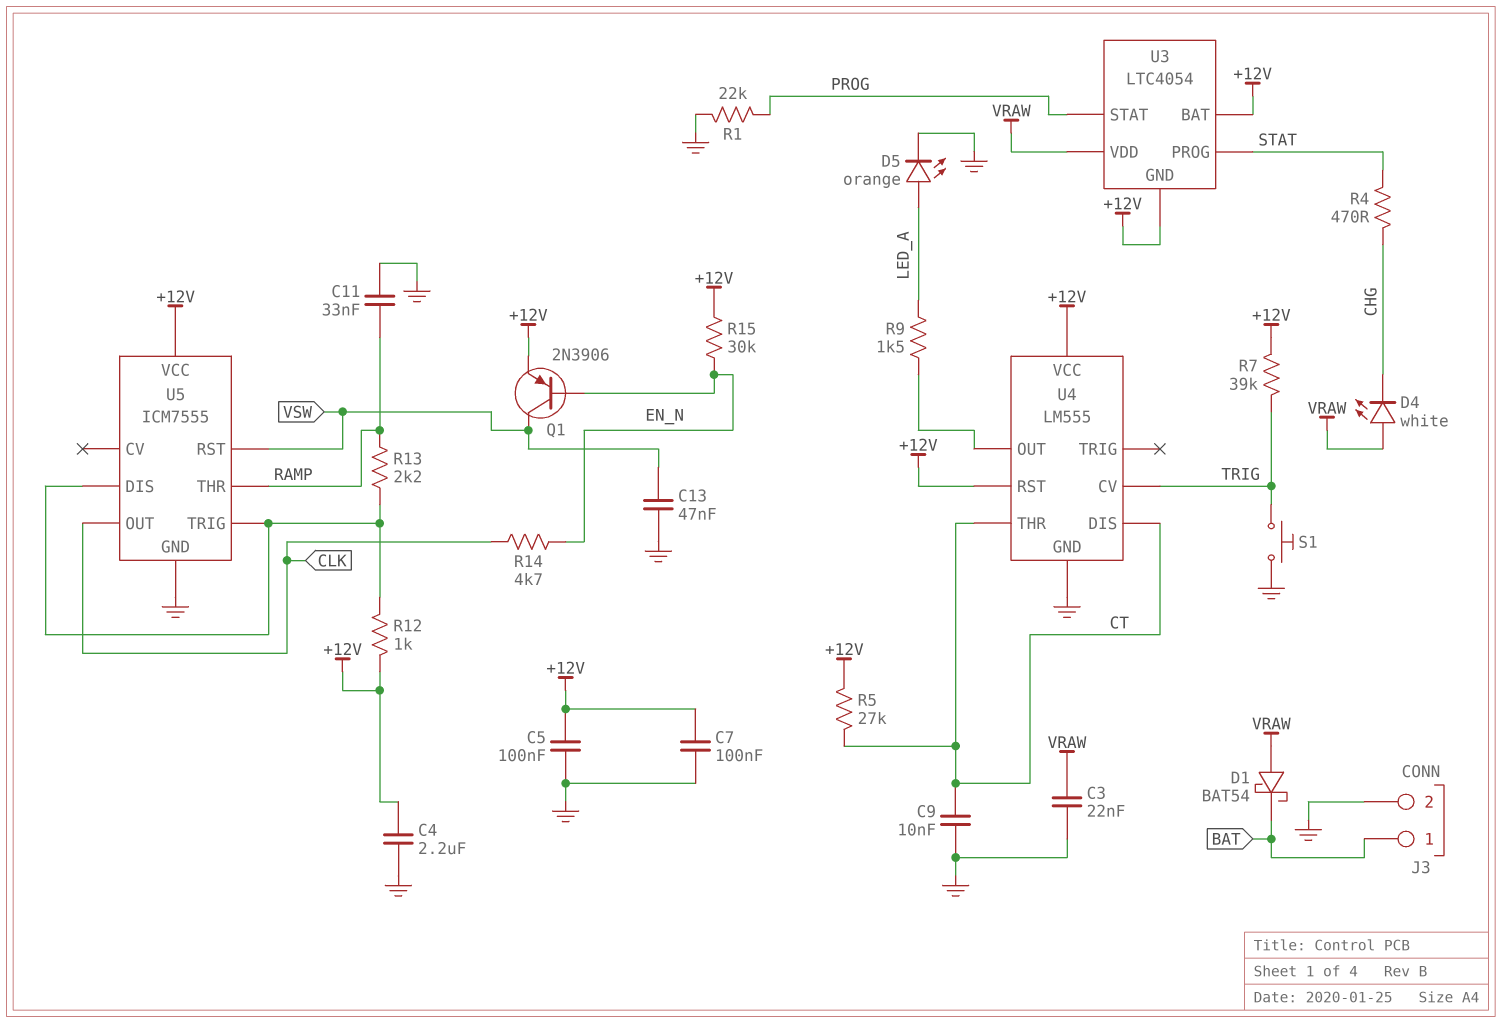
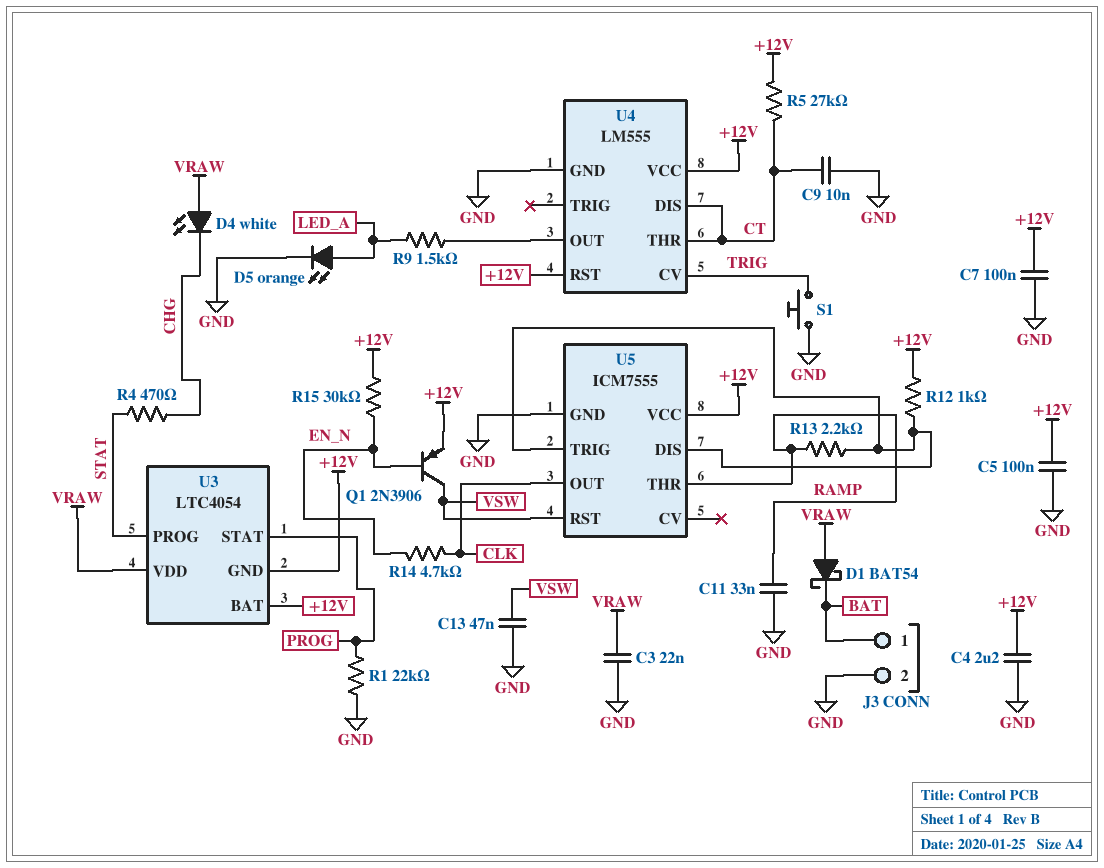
R7: 39k (+12V, TRIG) -> none

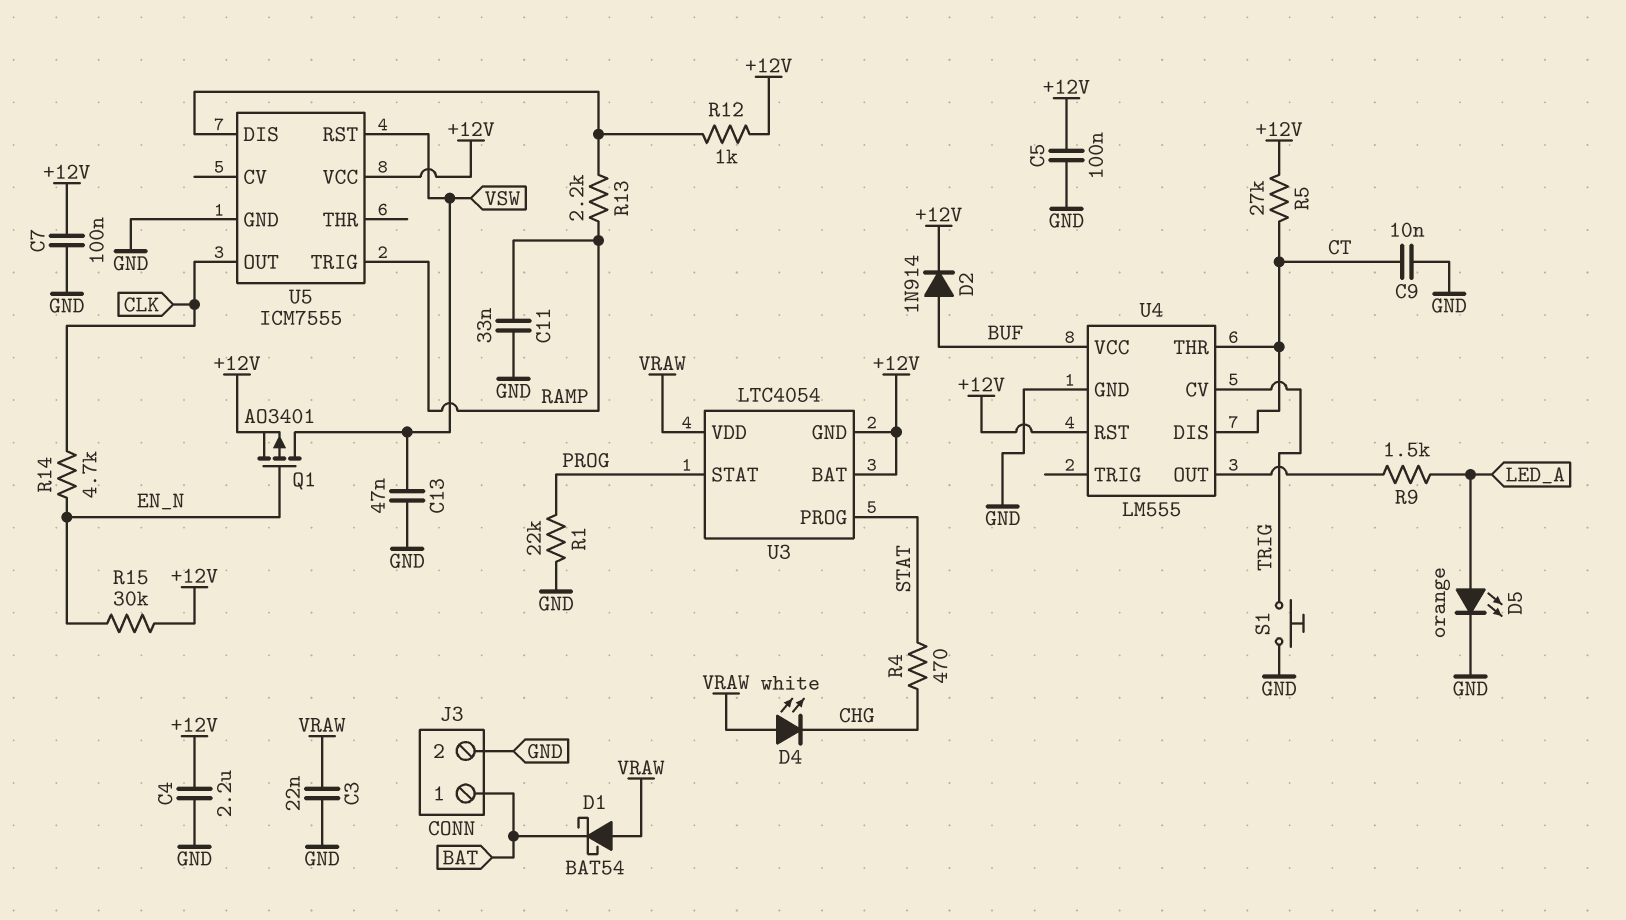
D2: none -> diode 1N914 (A BUF, K +12V)
Q1: PNP 2N3906 (B EN_N, C VSW, E +12V) -> PMOS AO3401 (G EN_N, D VSW, S +12V)
U4 pin VCC: +12V -> BUF
U5 pin THR: RAMP -> none
U5 pin TRIG: U5/DIS -> RAMP

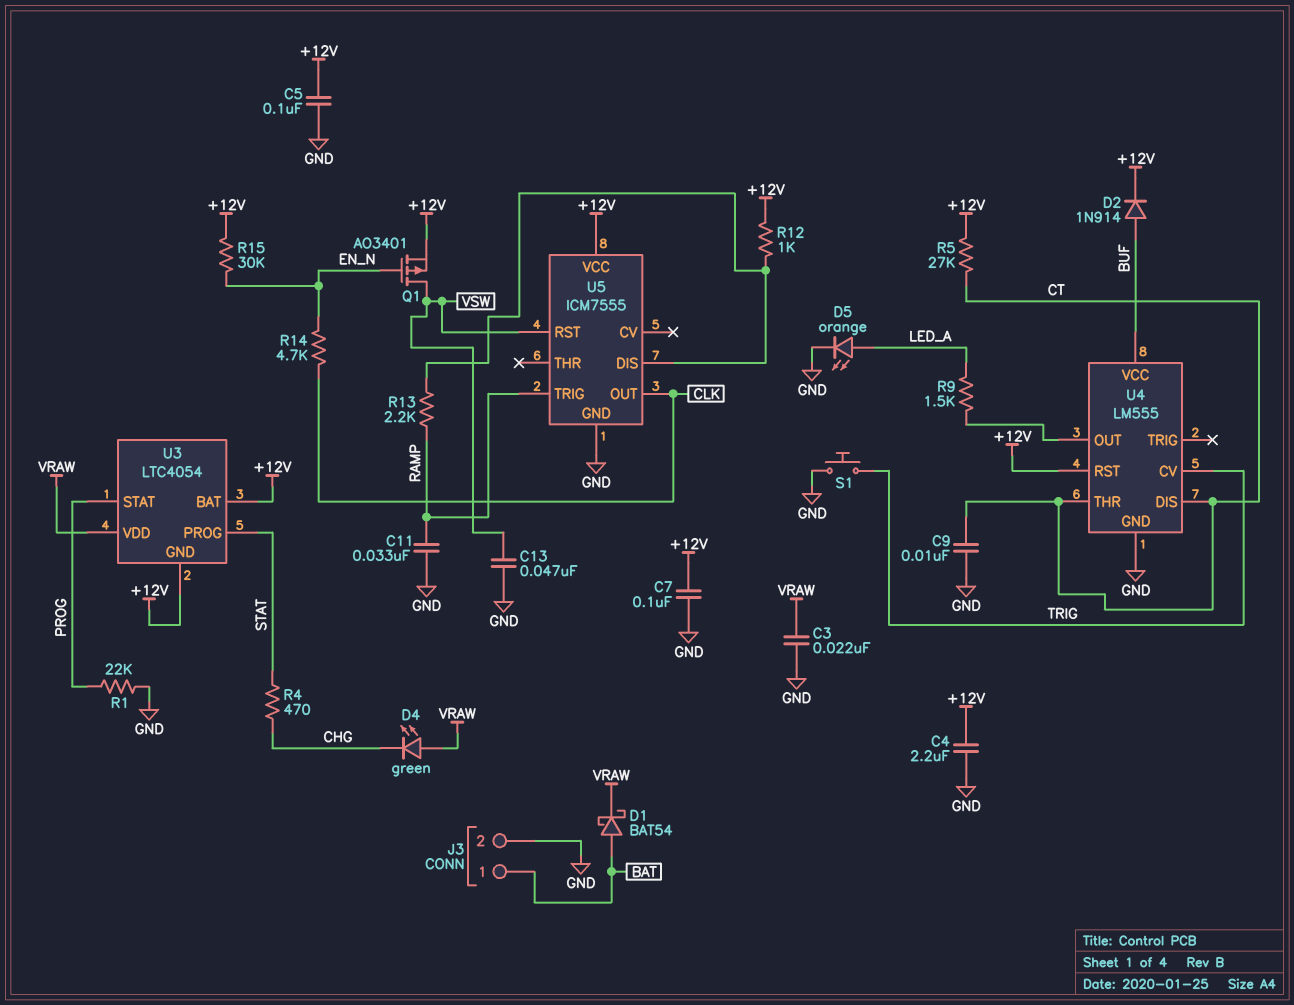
D1: schottky BAT54 (A VRAW, K BAT) -> schottky BAT54 (A BAT, K VRAW)
D4: LED white (A VRAW, K CHG) -> LED green (A VRAW, K CHG)

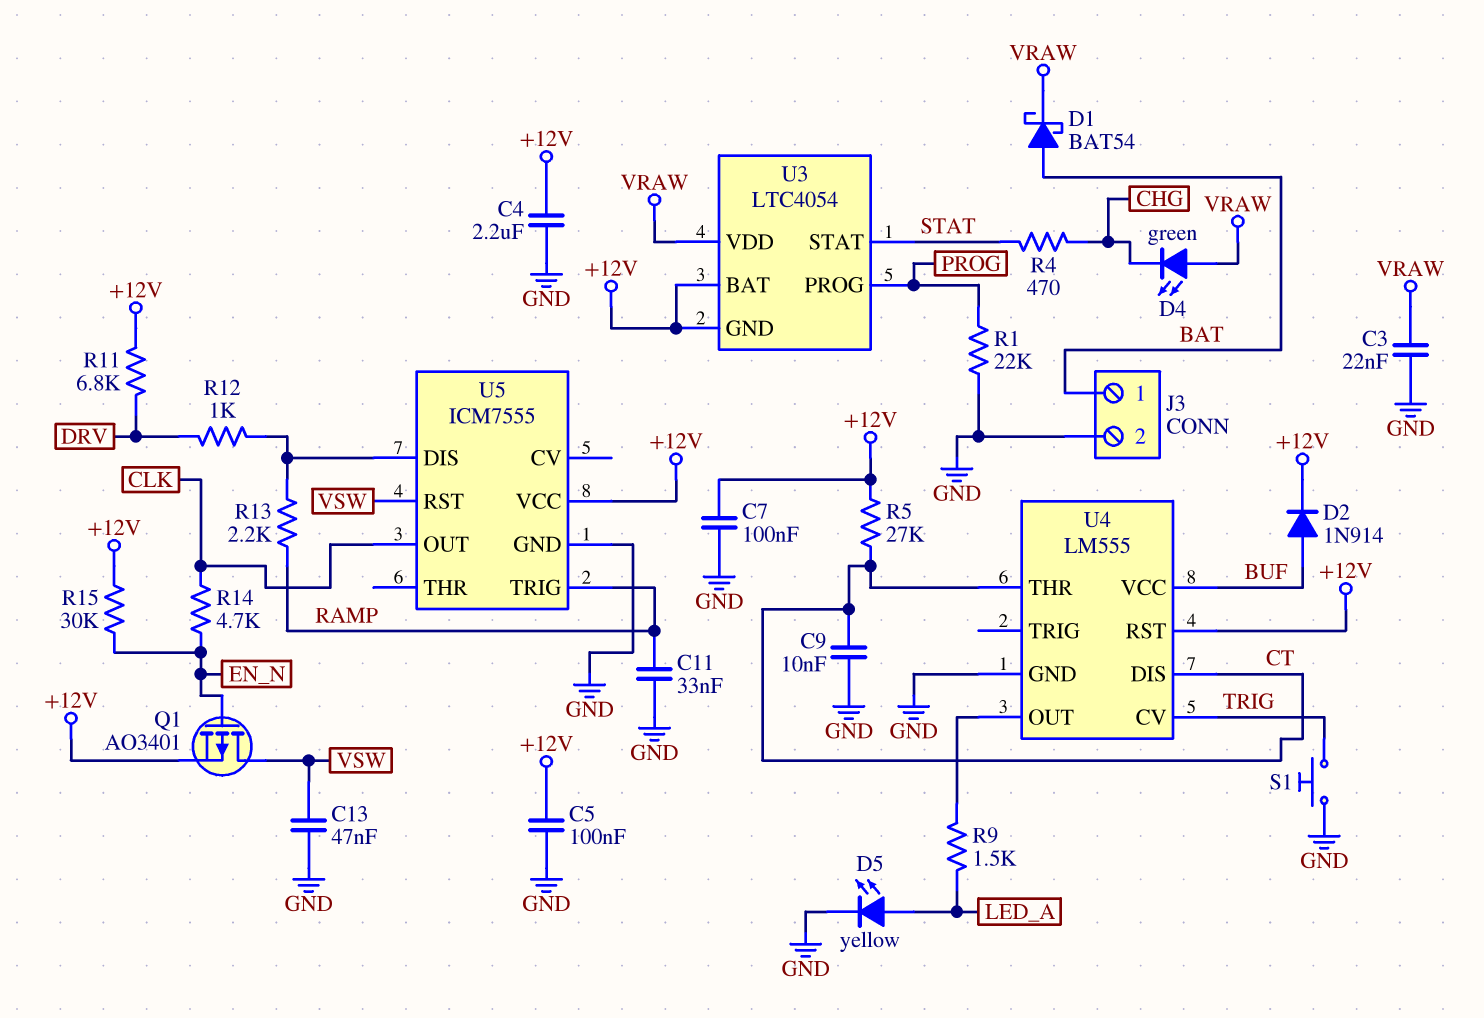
D5: LED orange (A LED_A, K GND) -> LED yellow (A LED_A, K GND)
R11: none -> 6.8k (+12V, DRV)
R12: 1k (+12V, U5/DIS) -> 1k (DRV, U5/DIS)
U3 pin PROG: STAT -> PROG
U3 pin STAT: PROG -> STAT

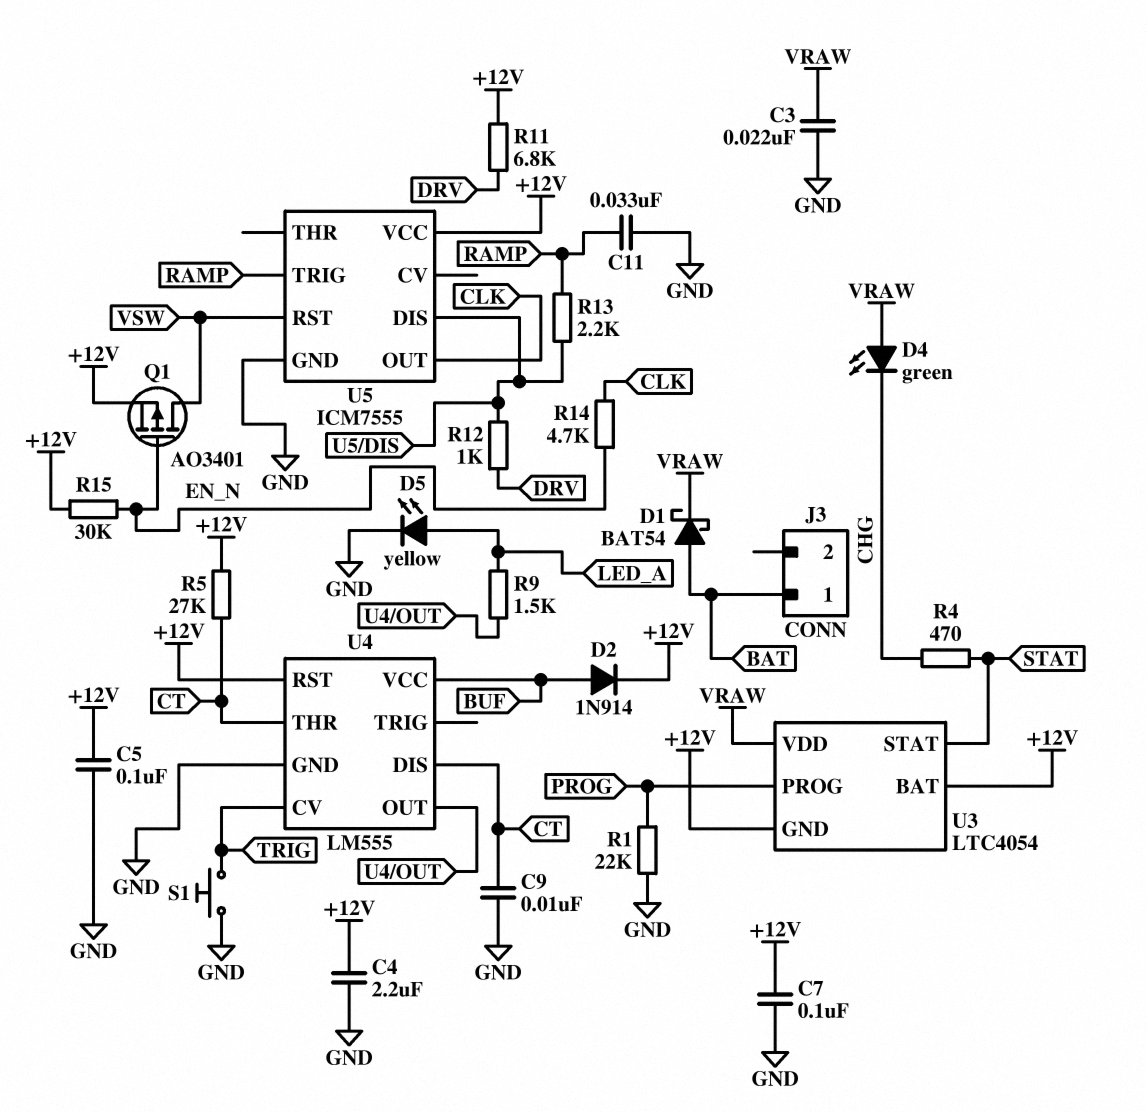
C13: 47nF (GND, VSW) -> none
J3 pin 2: GND -> none

